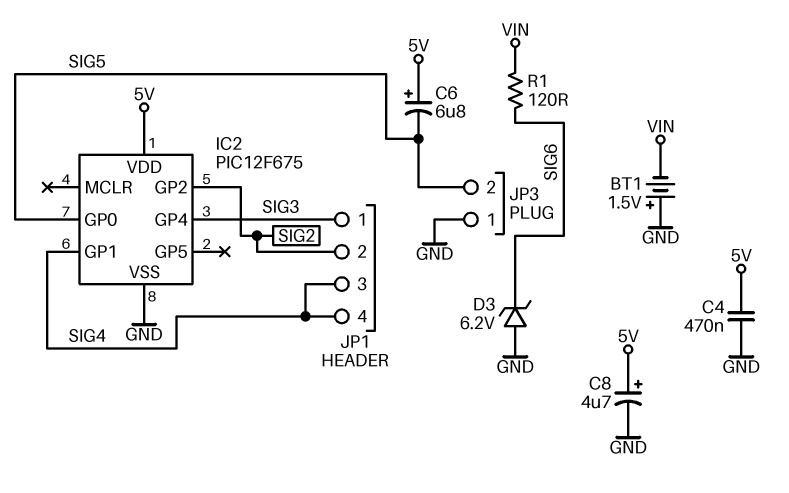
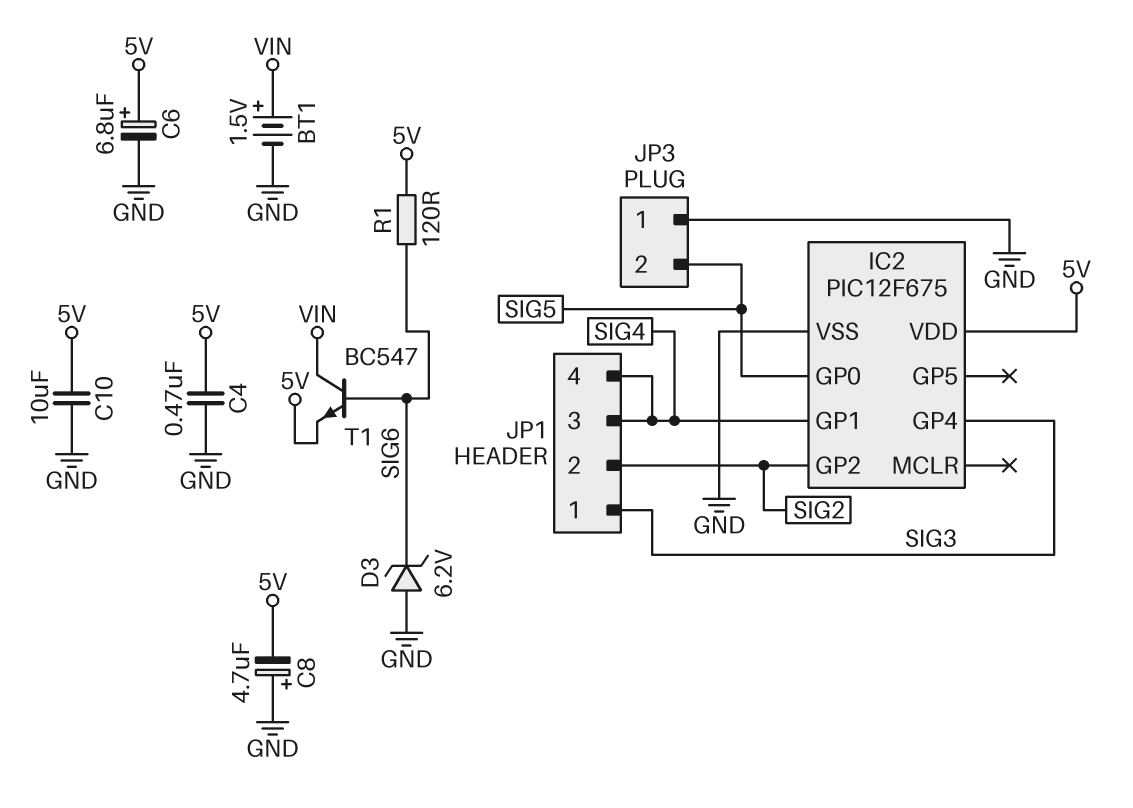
BT1: 1.5V (plus GND, minus VIN) -> 1.5V (plus VIN, minus GND)
C6: 6.8uF (plus 5V, minus SIG5) -> 6.8uF (plus 5V, minus GND)
C8: 4.7uF (plus 5V, minus GND) -> 4.7uF (plus GND, minus 5V)
C10: none -> 10uF (5V, GND)
R1: 120 (SIG6, VIN) -> 120 (5V, SIG6)
T1: none -> NPN BC547 (B SIG6, C VIN, E 5V)

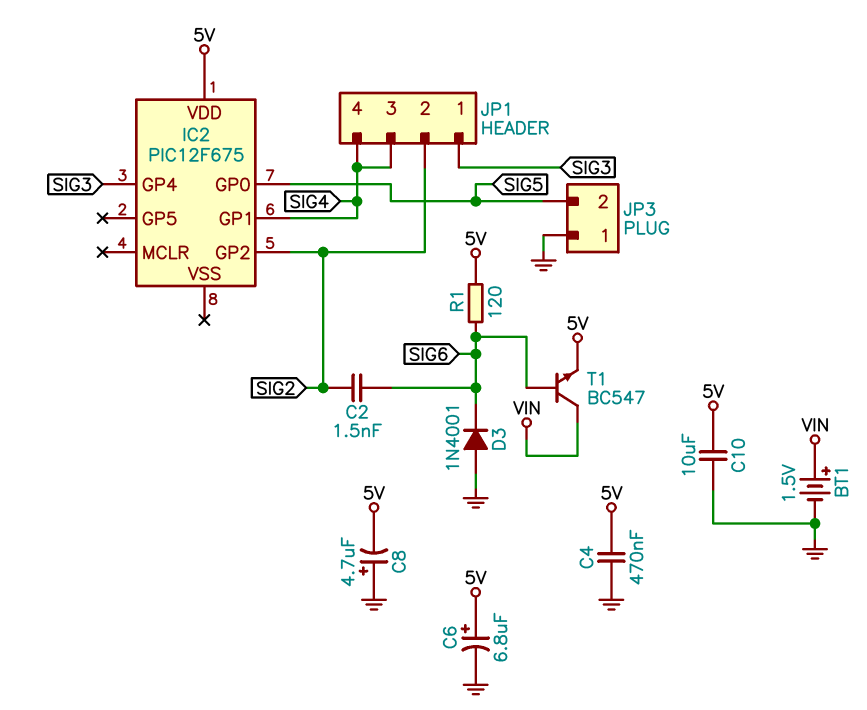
C2: none -> 1.5nF (SIG2, SIG6)
D3: zener 6.2V (A GND, K SIG6) -> diode 1N4001 (A GND, K SIG6)
IC2 pin VSS: GND -> none

